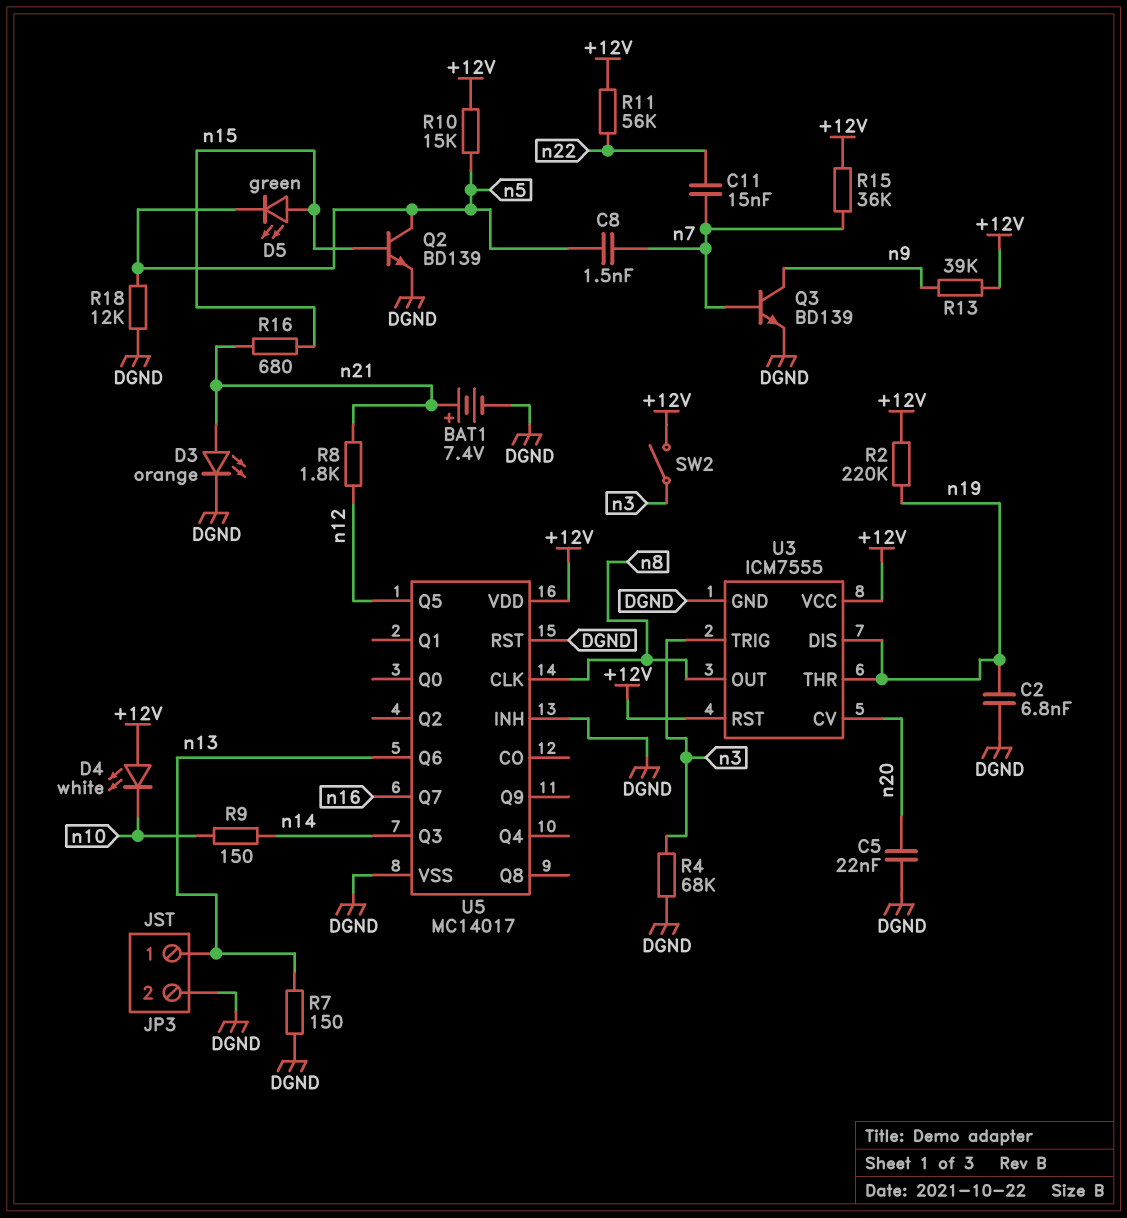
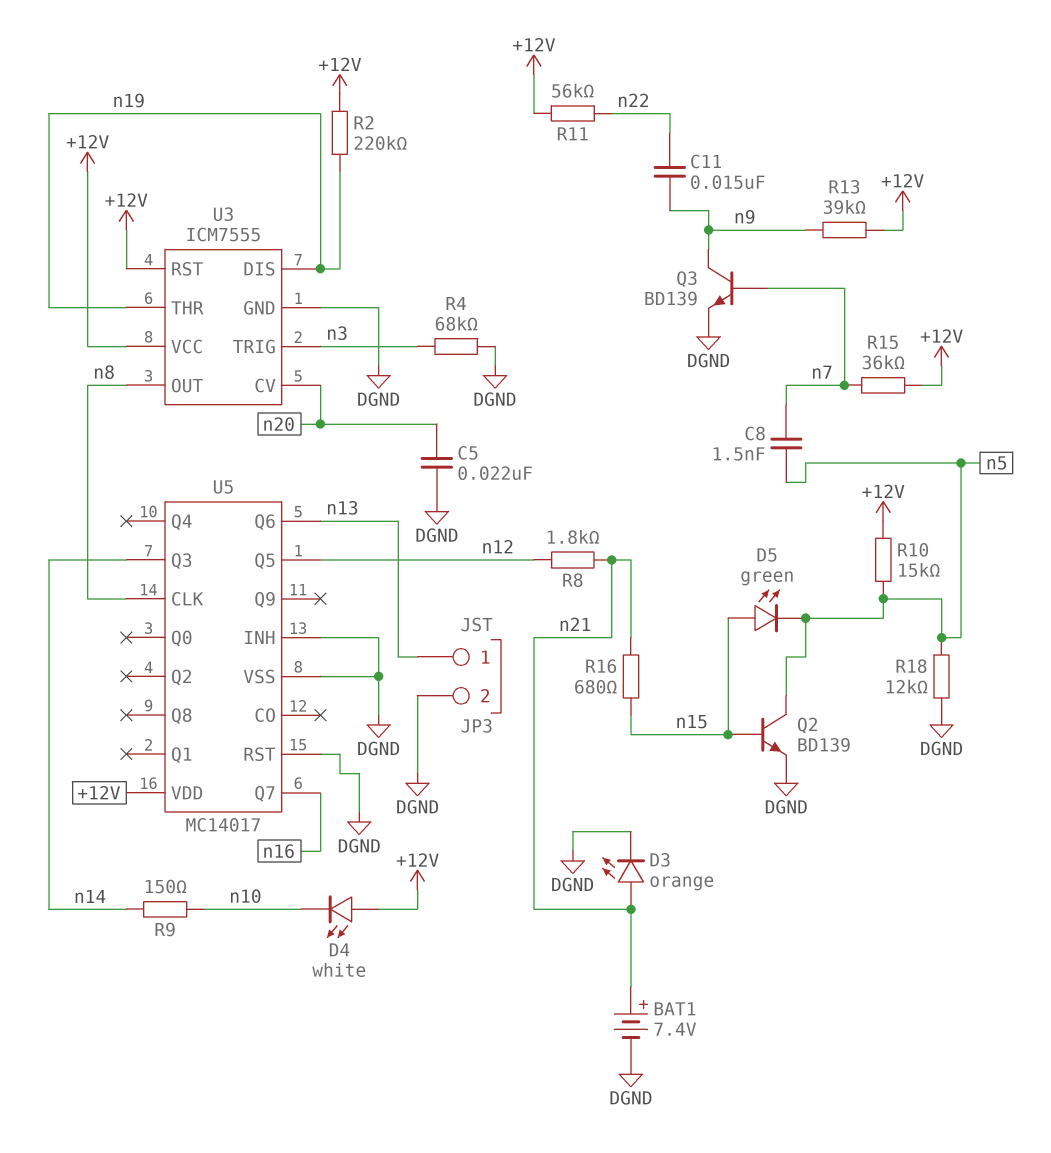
C2: 6.8nF (DGND, n19) -> none
C11: 15nF (n7, n22) -> 15nF (n9, n22)
R7: 150 (DGND, n13) -> none
SW2: switch (+12V, n3) -> none

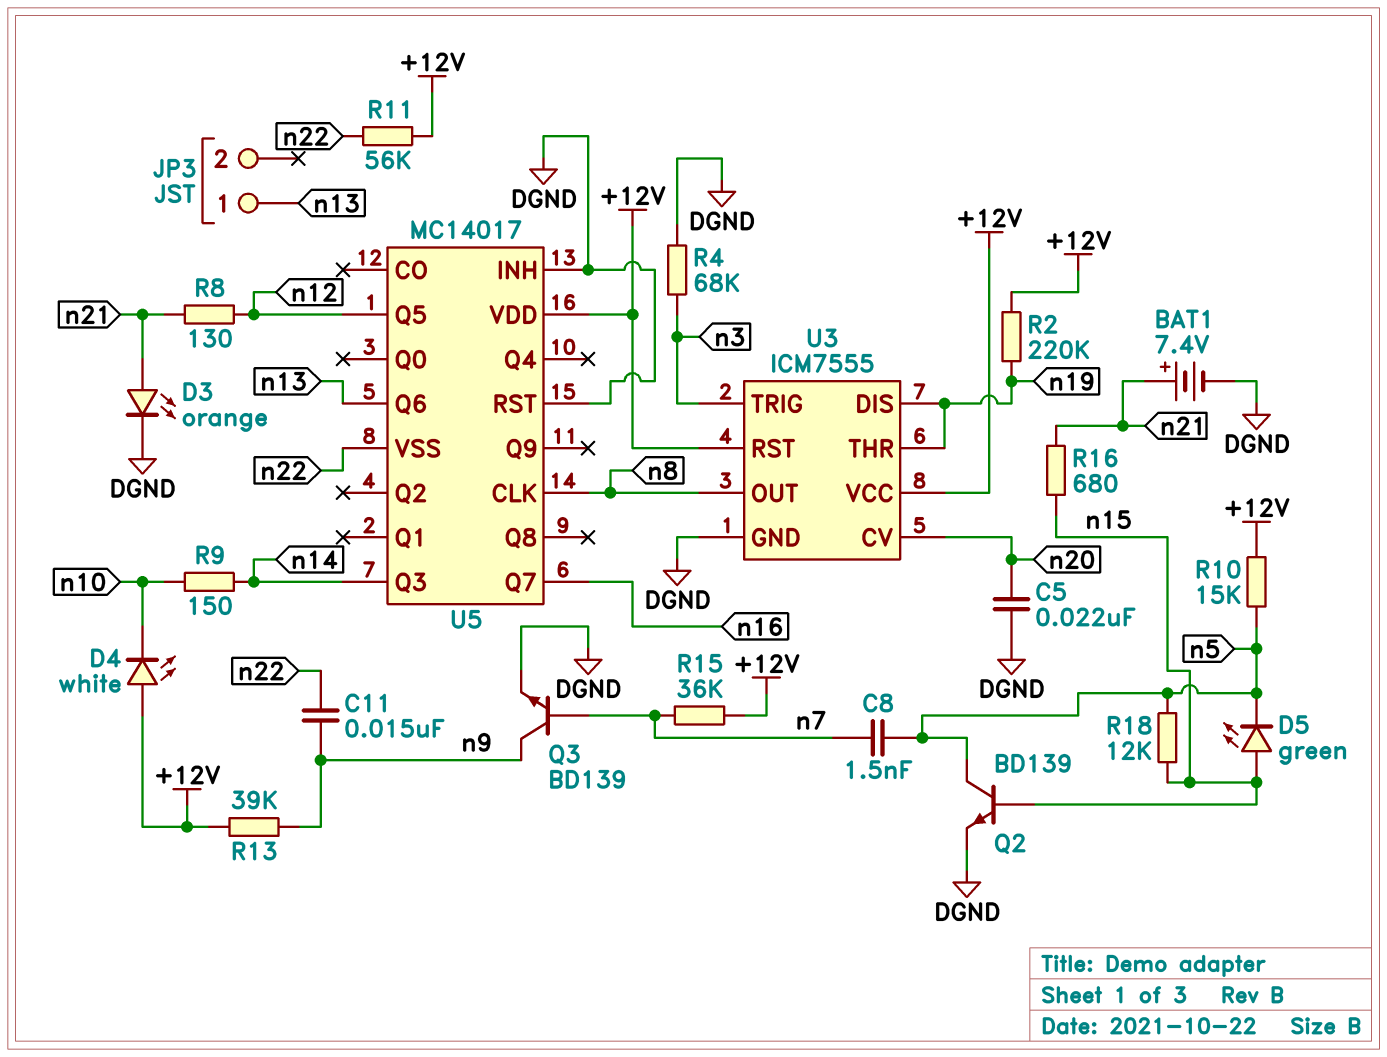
JP3 pin 2: DGND -> none
R8: 1.8k (n12, n21) -> 130 (n12, n21)
R18: 12k (DGND, n5) -> 12k (n5, n15)
U5 pin VSS: DGND -> n22

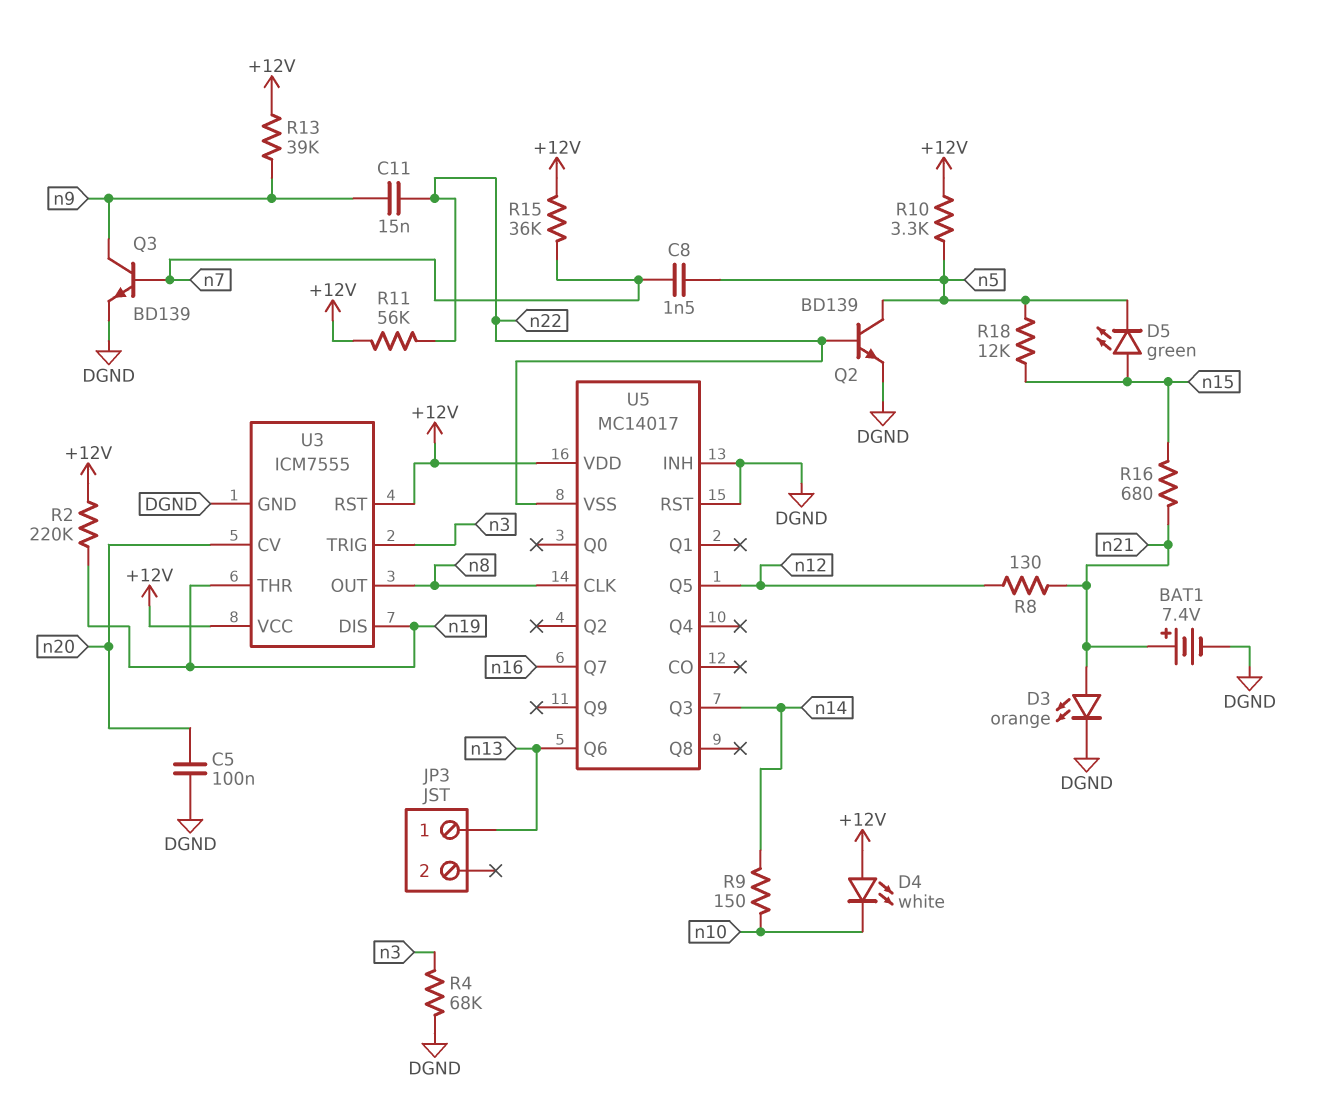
C5: 22nF (DGND, n20) -> 100nF (DGND, n20)
Q2: NPN BD139 (B n15, C n5, E DGND) -> NPN BD139 (B n22, C n5, E DGND)
R10: 15k (+12V, n5) -> 3.3k (+12V, n5)

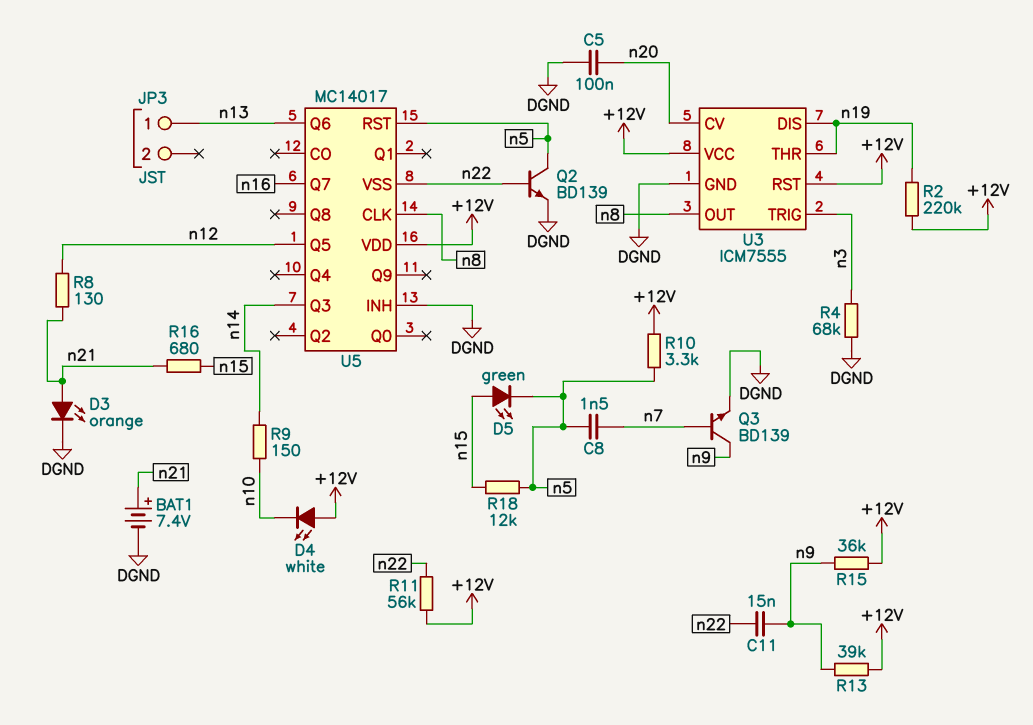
R15: 36k (+12V, n7) -> 36k (+12V, n9)
U5 pin RST: DGND -> n5

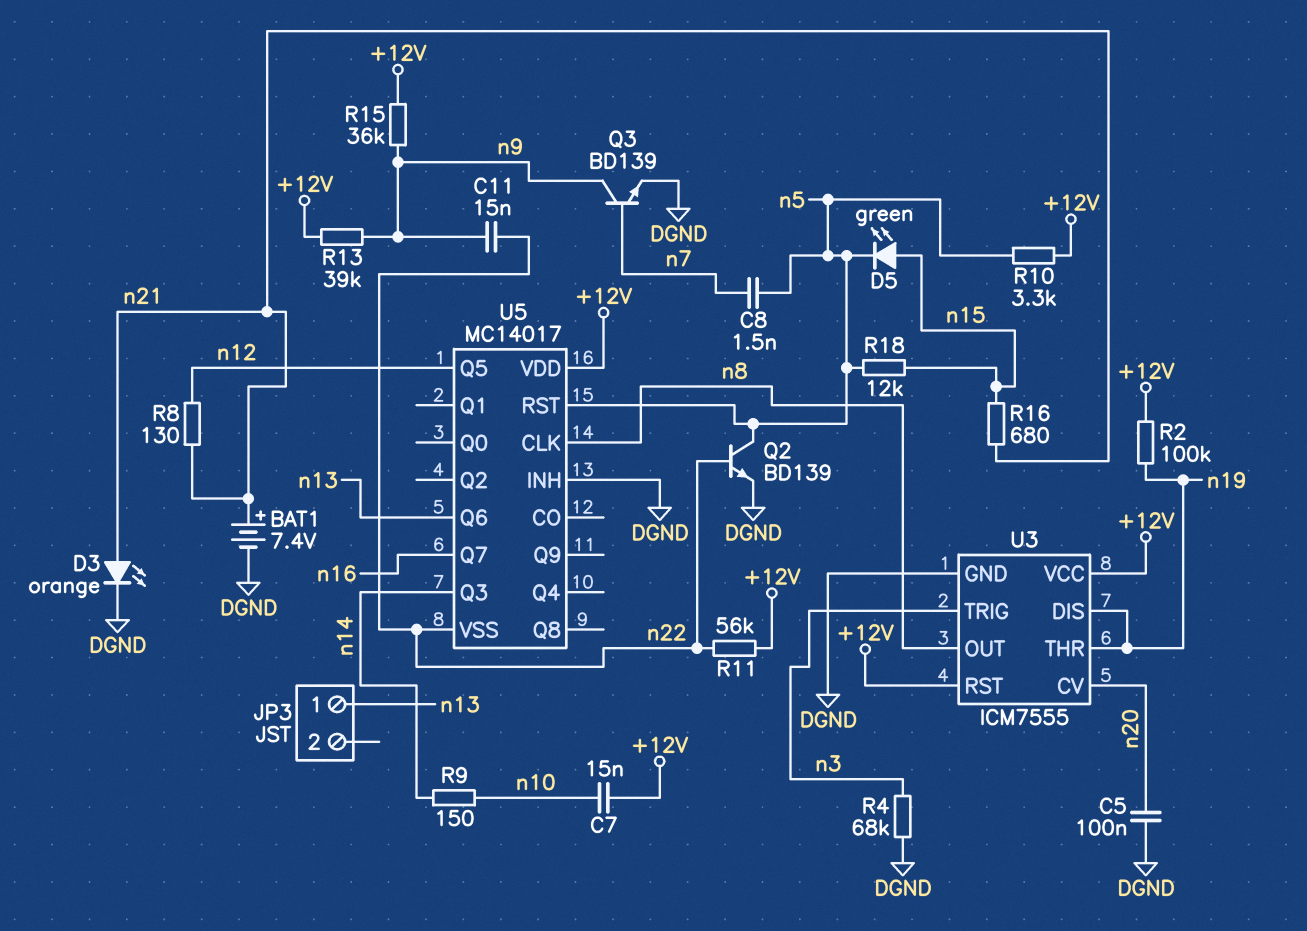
C7: none -> 15nF (+12V, n10)
D4: LED white (A +12V, K n10) -> none
R2: 220k (+12V, n19) -> 100k (+12V, n19)

